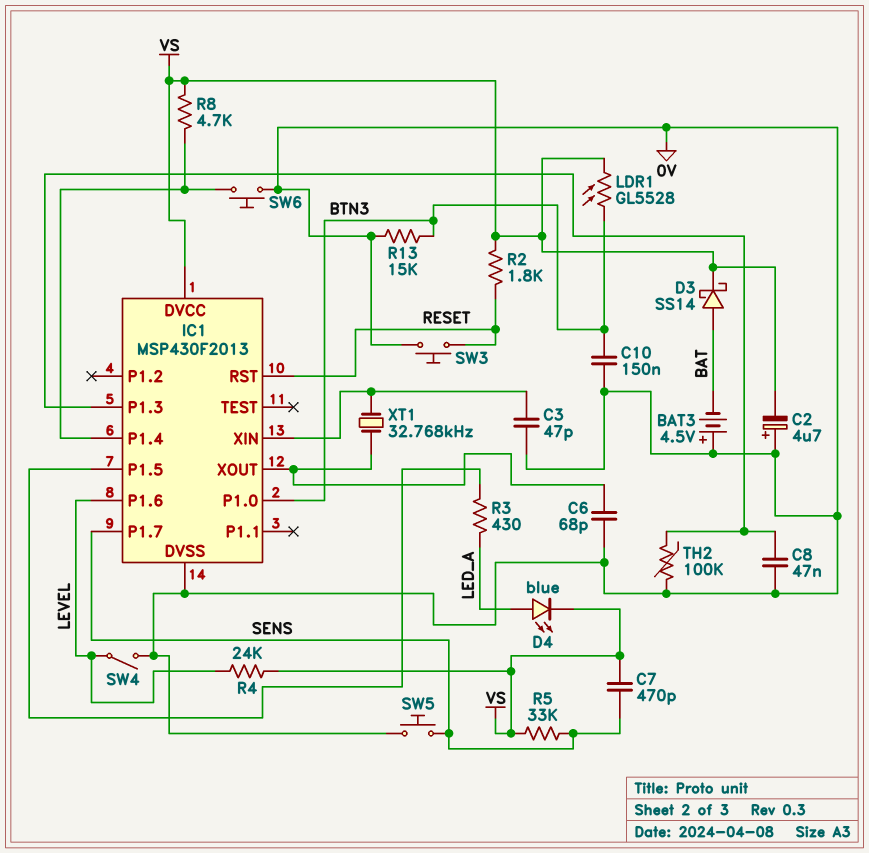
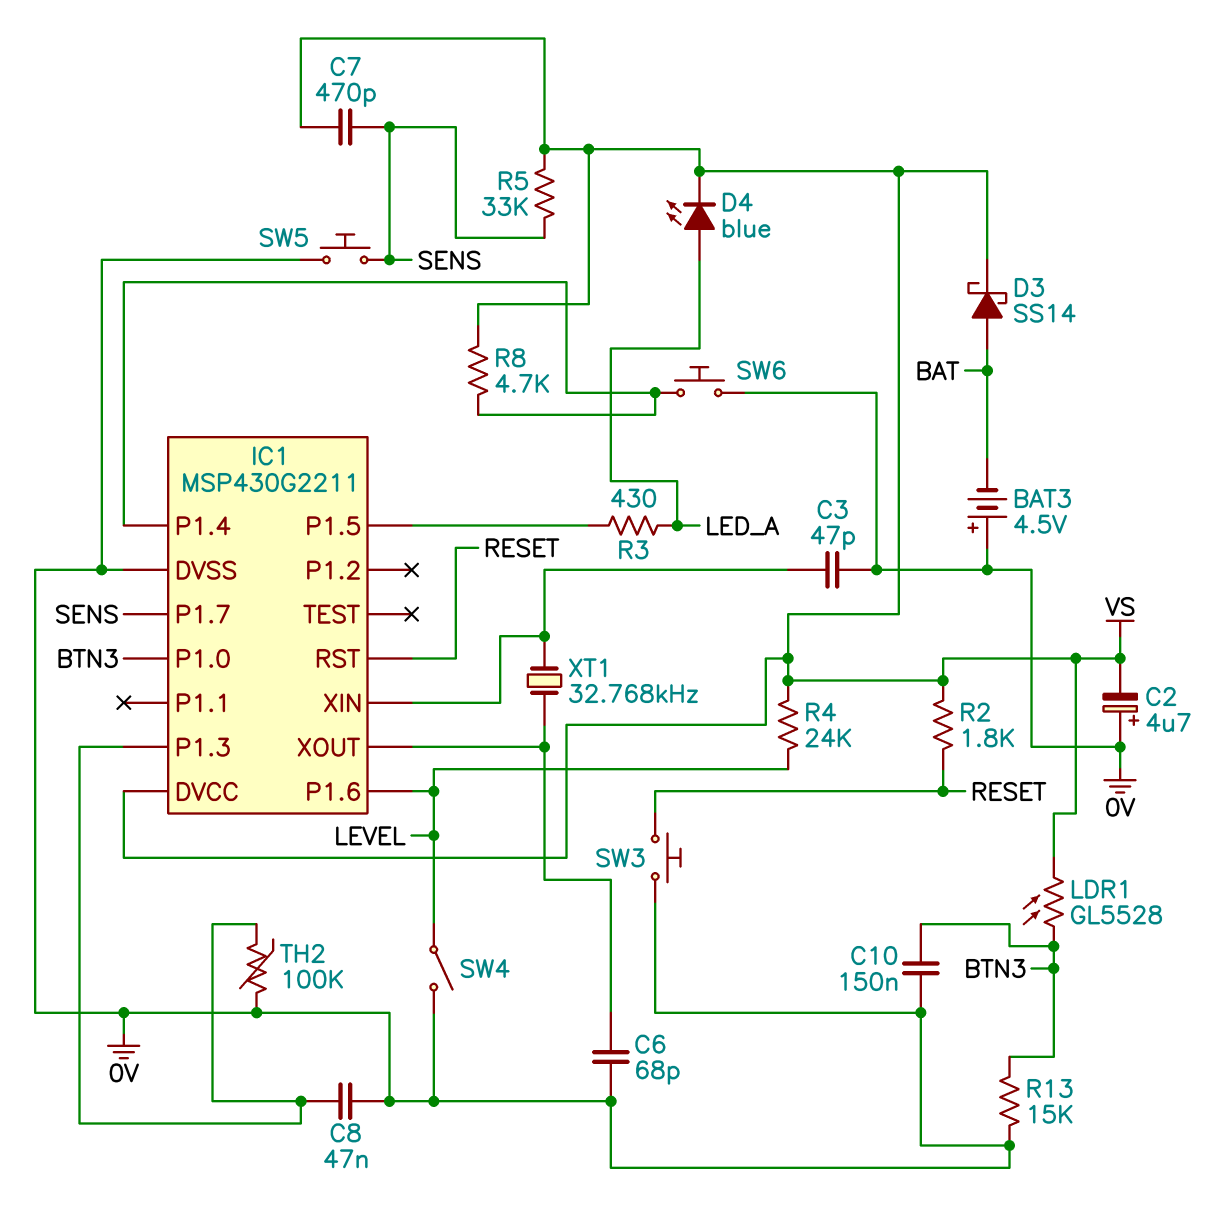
IC1: MSP430F2013 -> MSP430G2211

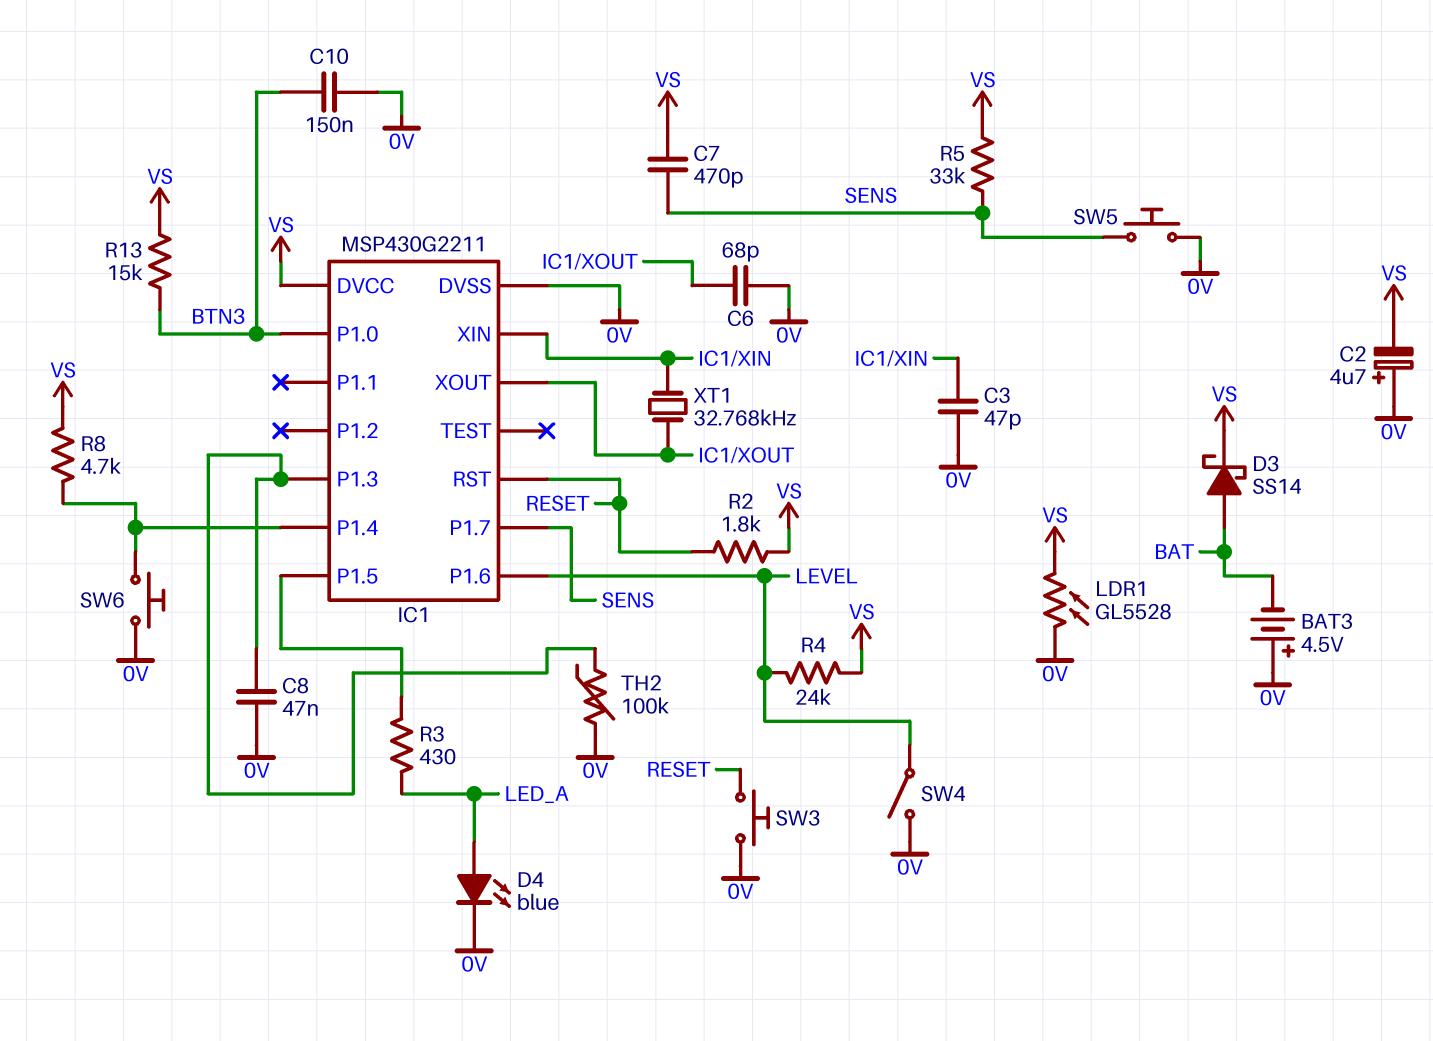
D4: LED blue (A LED_A, K VS) -> LED blue (A LED_A, K 0V)
LDR1: GL5528 (BTN3, VS) -> GL5528 (0V, VS)
R13: 15k (0V, BTN3) -> 15k (BTN3, VS)

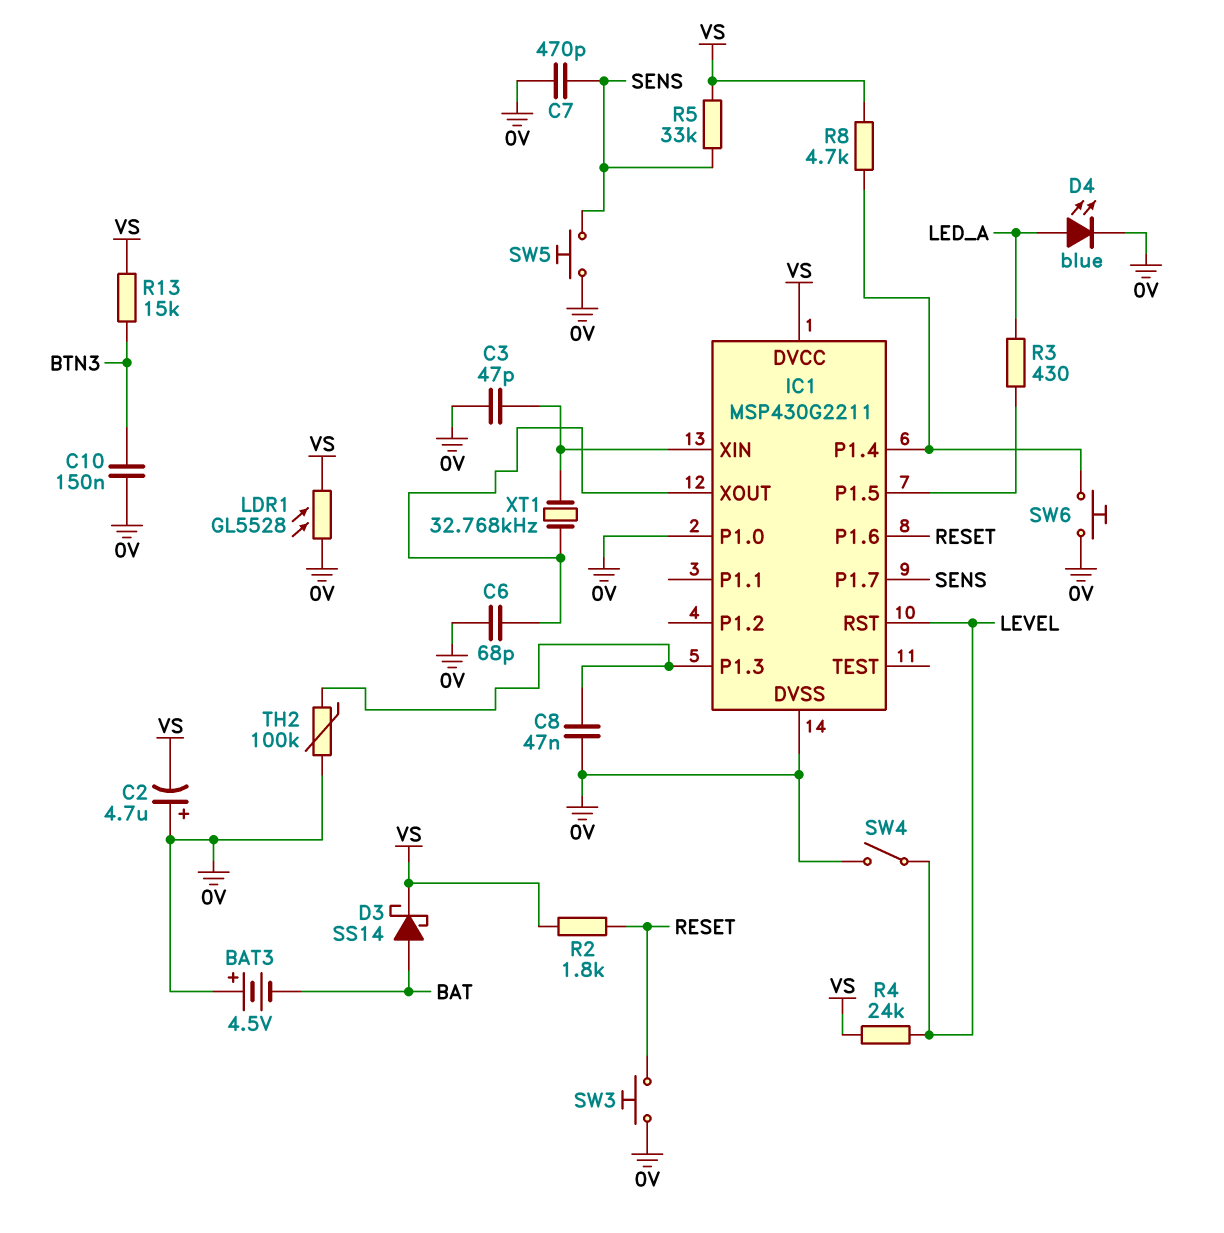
C7: 470pF (SENS, VS) -> 470pF (0V, SENS)
IC1 pin P1.0: BTN3 -> 0V
IC1 pin P1.6: LEVEL -> RESET
IC1 pin RST: RESET -> LEVEL

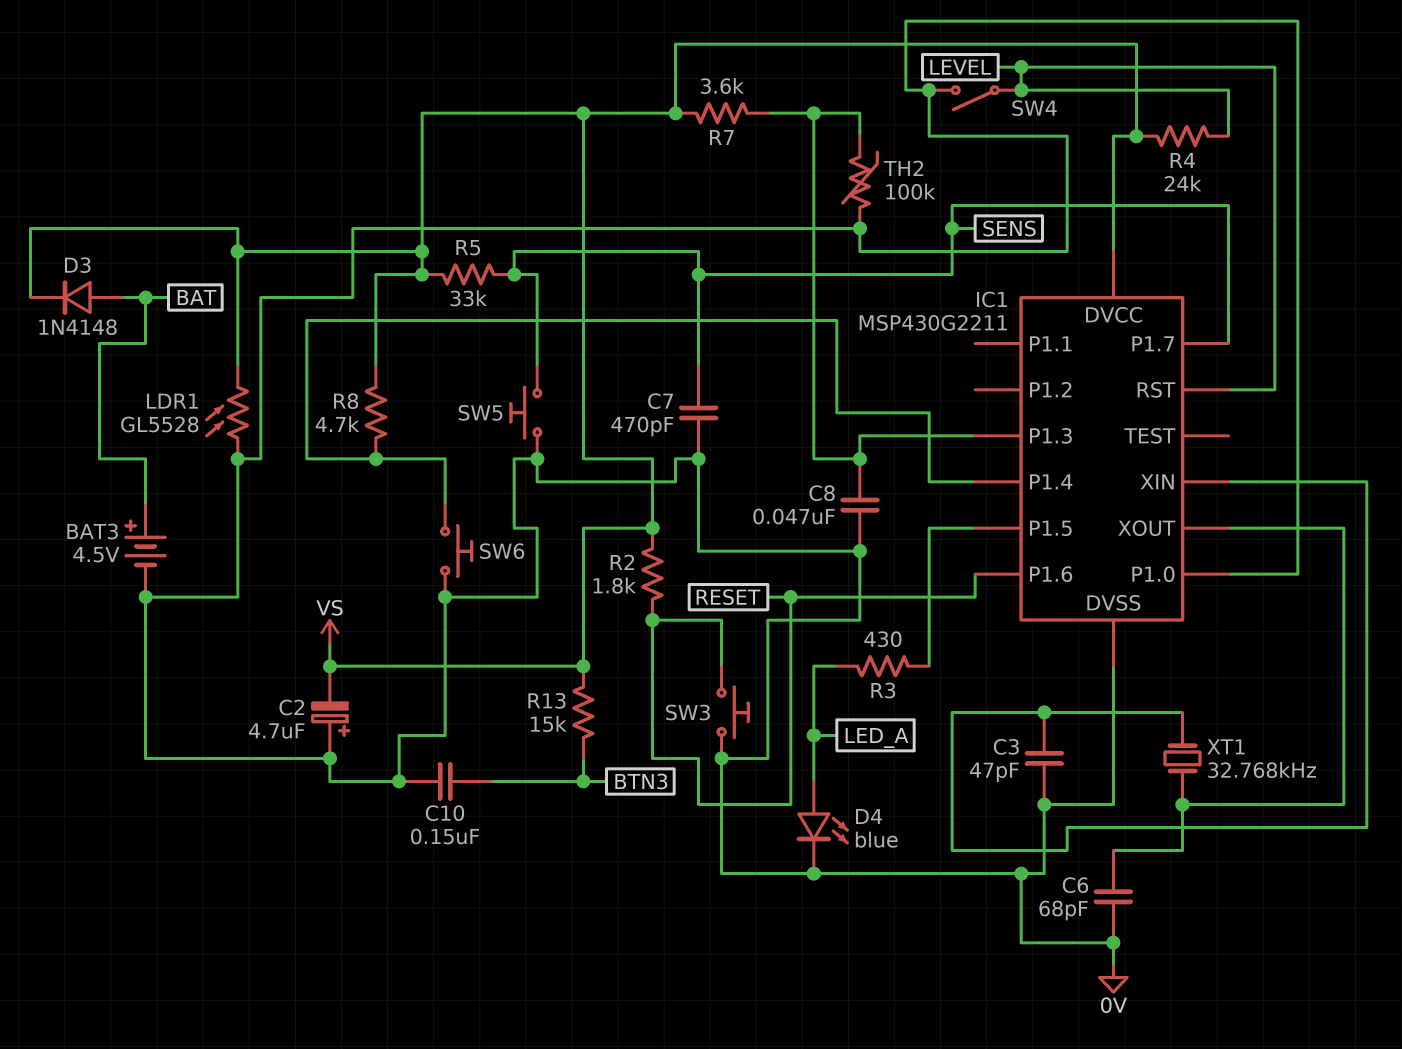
BAT3: 4.5V (plus 0V, minus BAT) -> 4.5V (plus BAT, minus 0V)
D3: schottky SS14 (A BAT, K VS) -> diode 1N4148 (A BAT, K VS)
R7: none -> 3.6k (IC1/P1.3, VS)

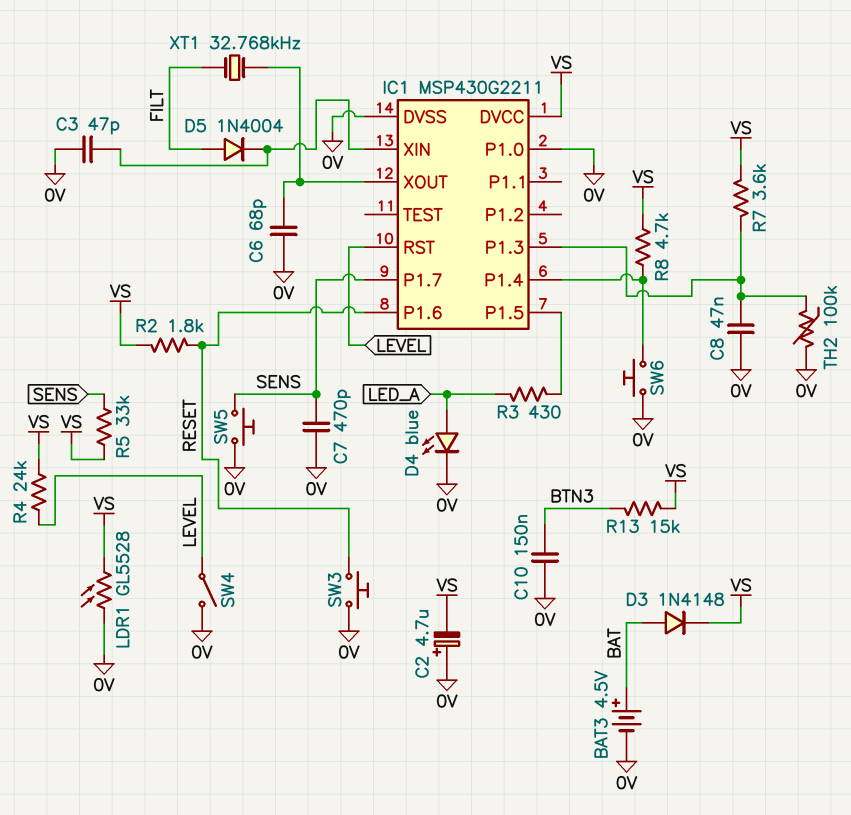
D5: none -> diode 1N4004 (A FILT, K IC1/XIN)
XT1: 32.768kHz (IC1/XIN, IC1/XOUT) -> 32.768kHz (FILT, IC1/XOUT)

